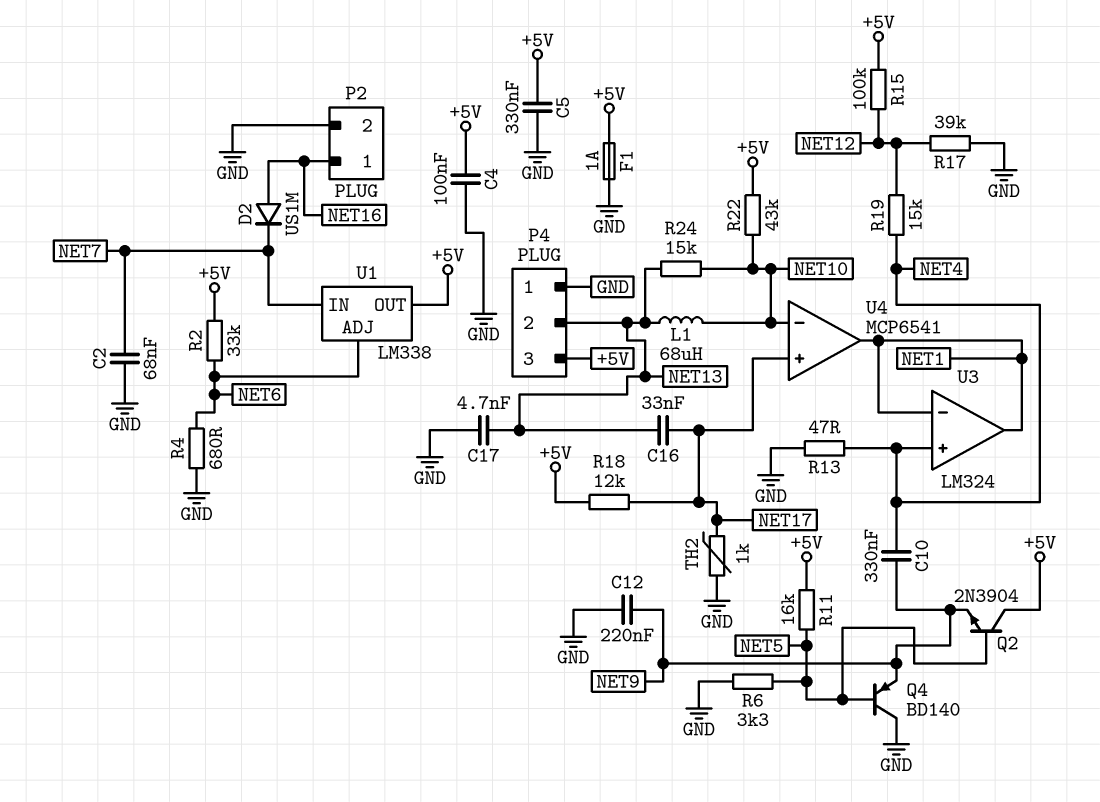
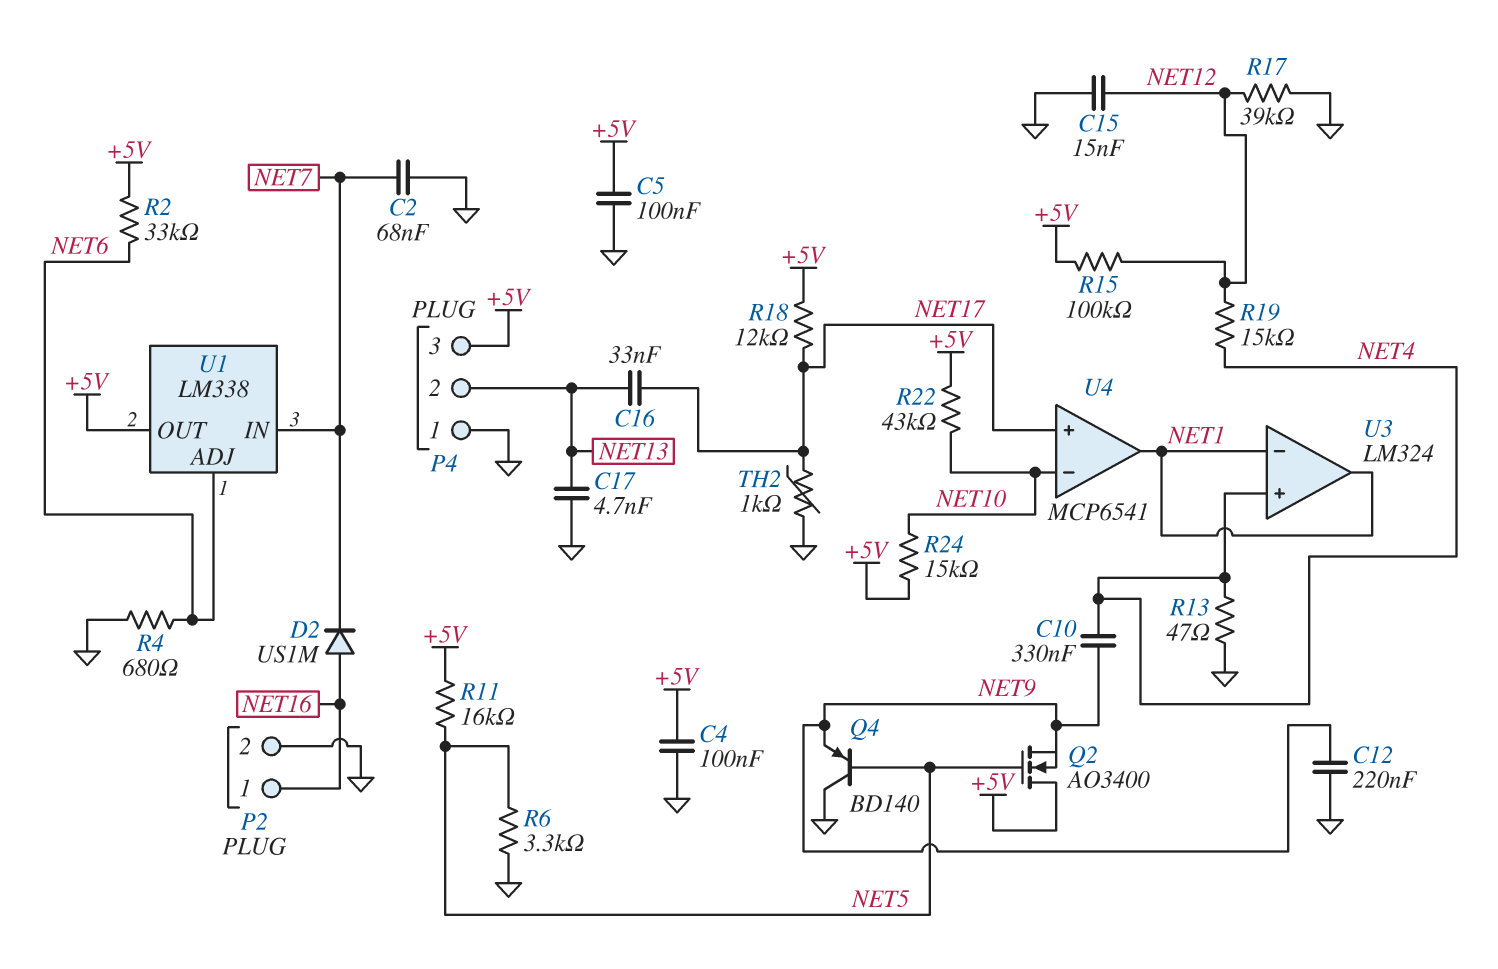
C5: 330nF (+5V, GND) -> 100nF (+5V, GND)
C15: none -> 15nF (GND, NET12)
F1: 1A (+5V, GND) -> none
L1: 68uH (NET10, NET13) -> none
Q2: NPN 2N3904 (B NET5, C +5V, E NET9) -> NMOS AO3400 (G NET5, D +5V, S NET9)
R24: 15k (NET10, NET13) -> 15k (+5V, NET10)

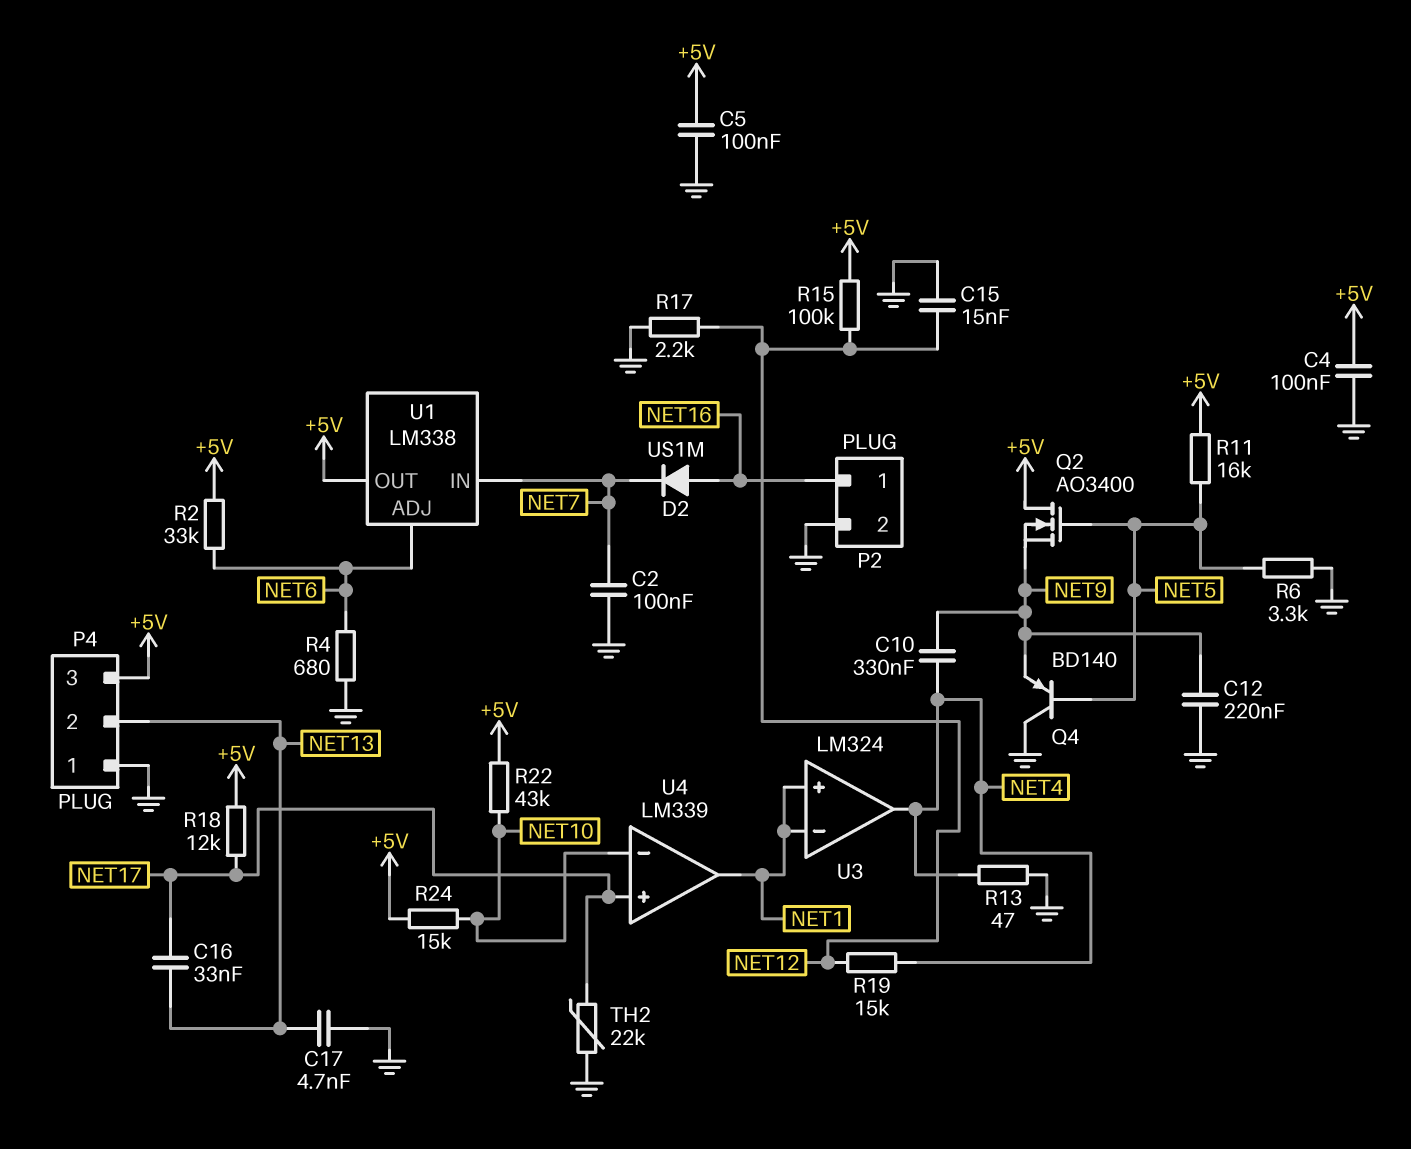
C2: 68nF (GND, NET7) -> 100nF (GND, NET7)
R17: 39k (GND, NET12) -> 2.2k (GND, NET12)
TH2: 1k (GND, NET17) -> 22k (GND, NET17)
U3 pin in+: NET4 -> NET1
U3 pin out: NET1 -> NET4
U4: MCP6541 -> LM339

